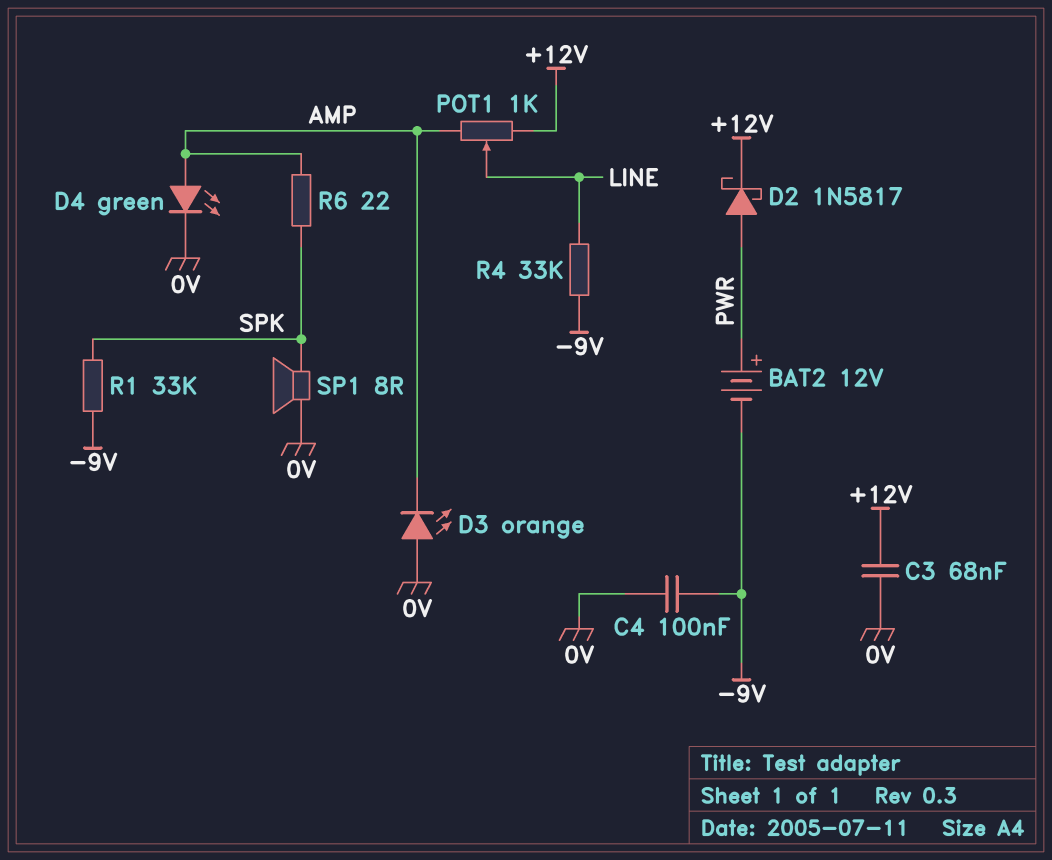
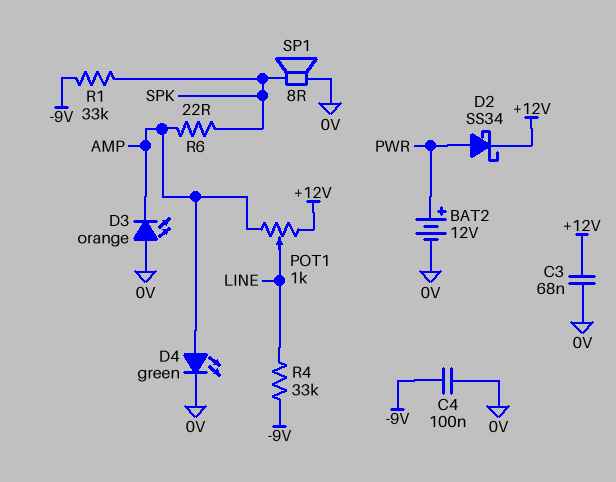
BAT2: 12V (plus PWR, minus -9V) -> 12V (plus PWR, minus 0V)
D2: schottky 1N5817 (A PWR, K +12V) -> schottky SS34 (A PWR, K +12V)

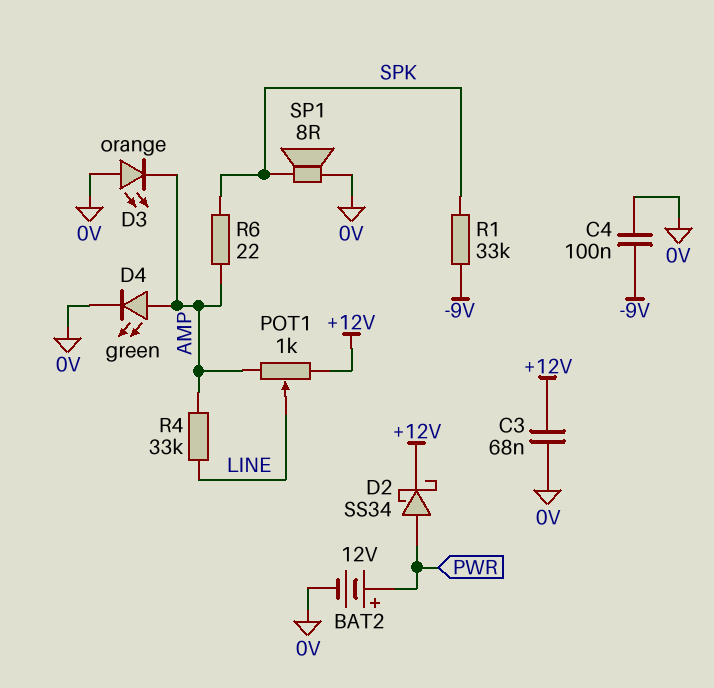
R4: 33k (-9V, LINE) -> 33k (AMP, LINE)

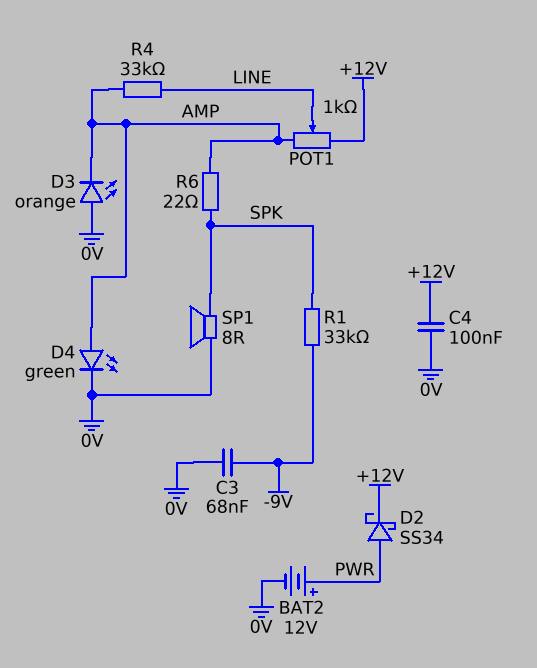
C3: 68nF (+12V, 0V) -> 68nF (-9V, 0V)
C4: 100nF (-9V, 0V) -> 100nF (+12V, 0V)

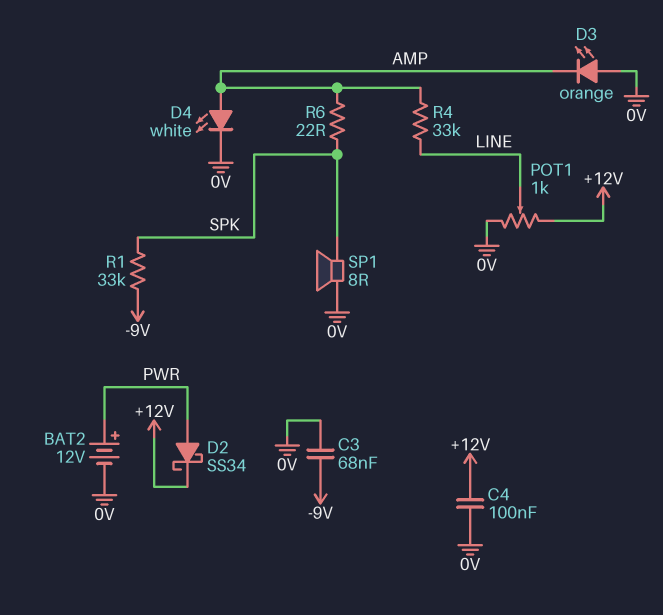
D4: LED green (A AMP, K 0V) -> LED white (A AMP, K 0V)
POT1: 1k (+12V, AMP, wiper LINE) -> 1k (+12V, 0V, wiper LINE)

